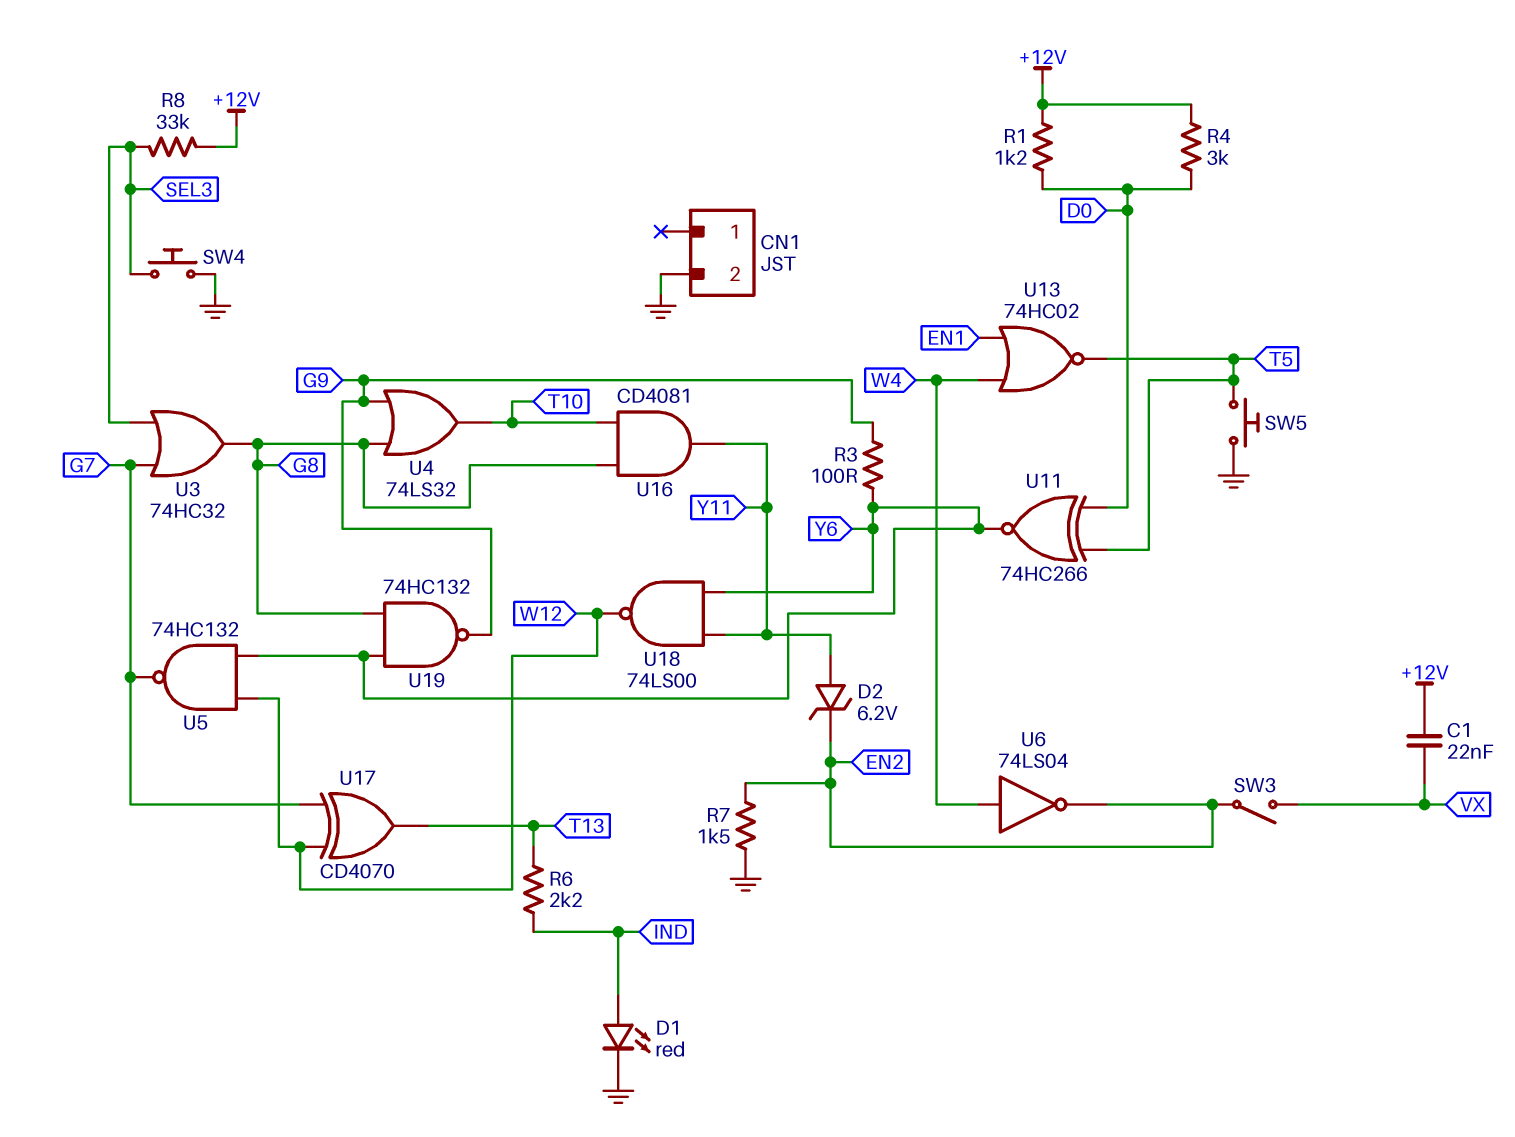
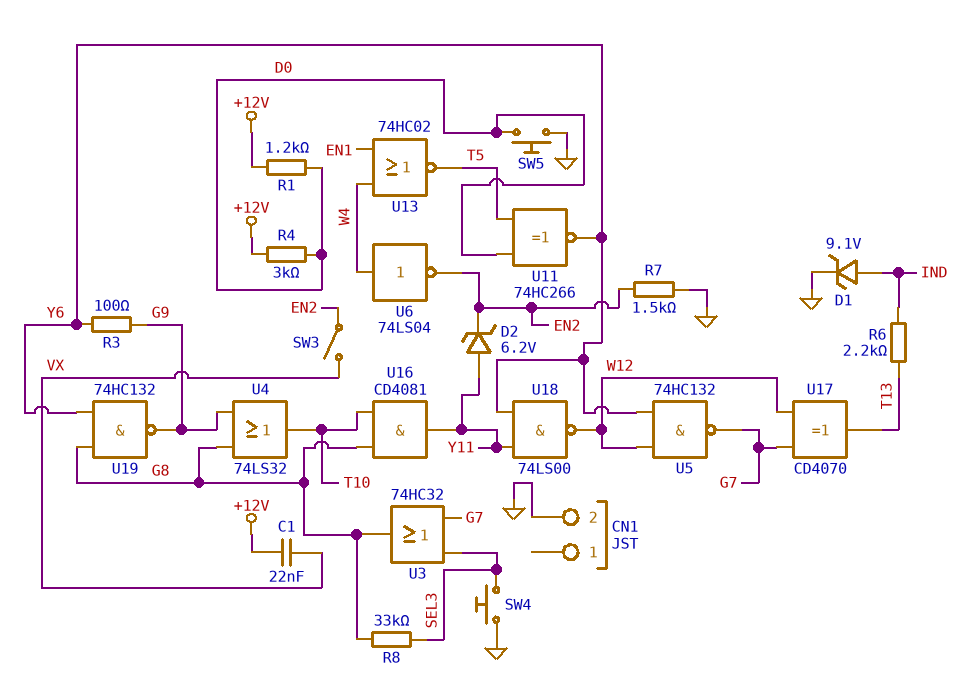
D1: LED red (A IND, K GND) -> zener 9.1V (A IND, K GND)
R8: 33k (+12V, SEL3) -> 33k (G8, SEL3)
SW5: button (GND, T5) -> button (D0, GND)

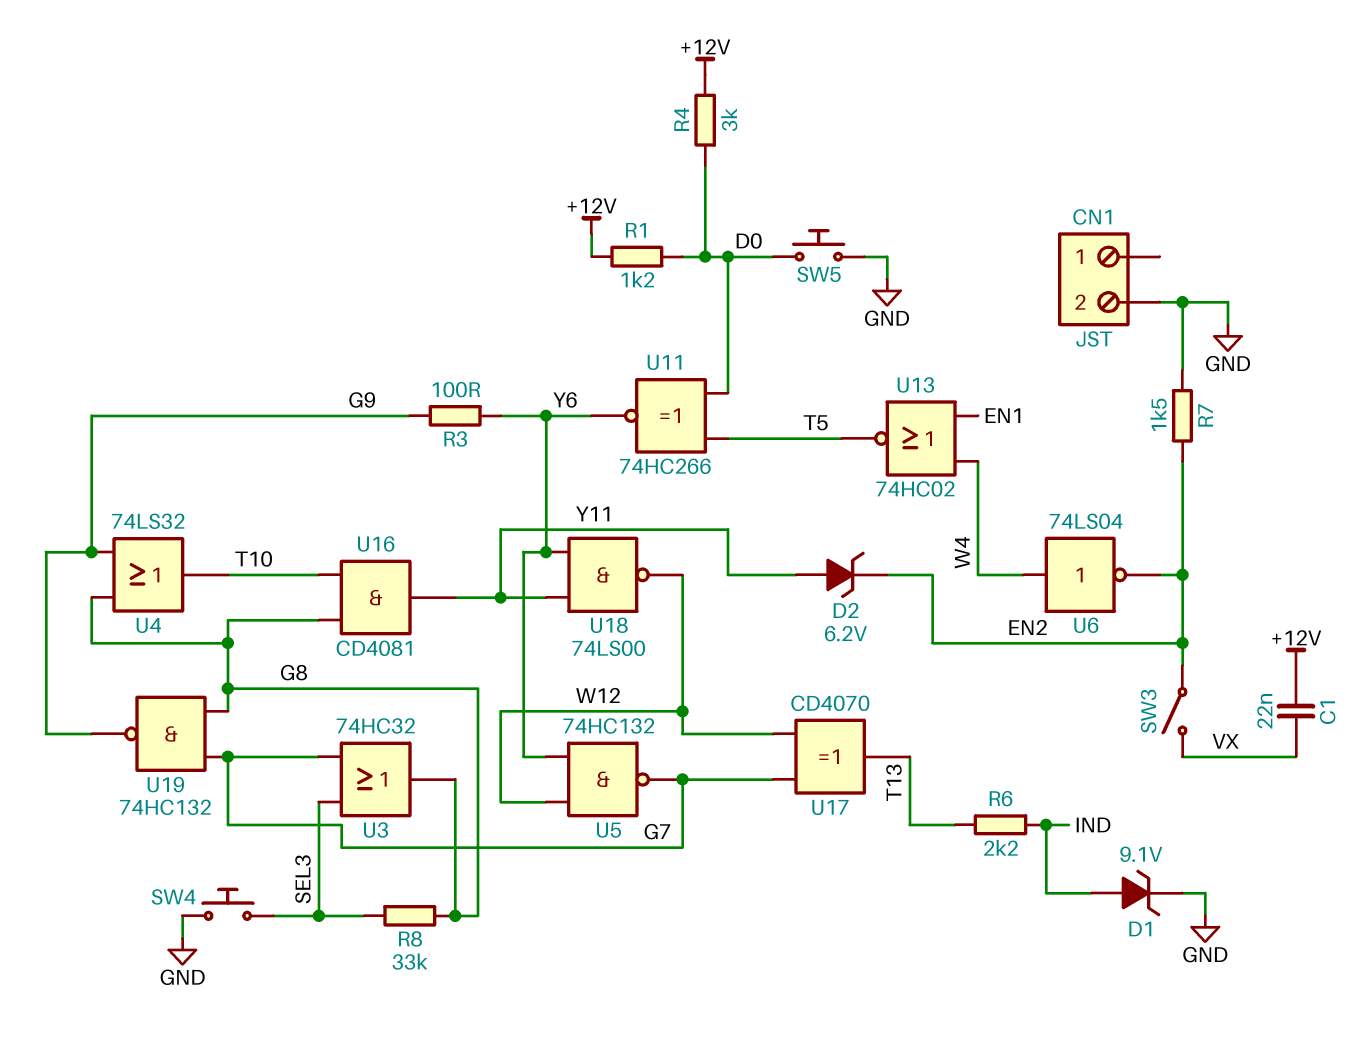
U19: NAND 74HC132 (in G8, in Y6, out G9) -> NAND 74HC132 (in G7, in G8, out G9)

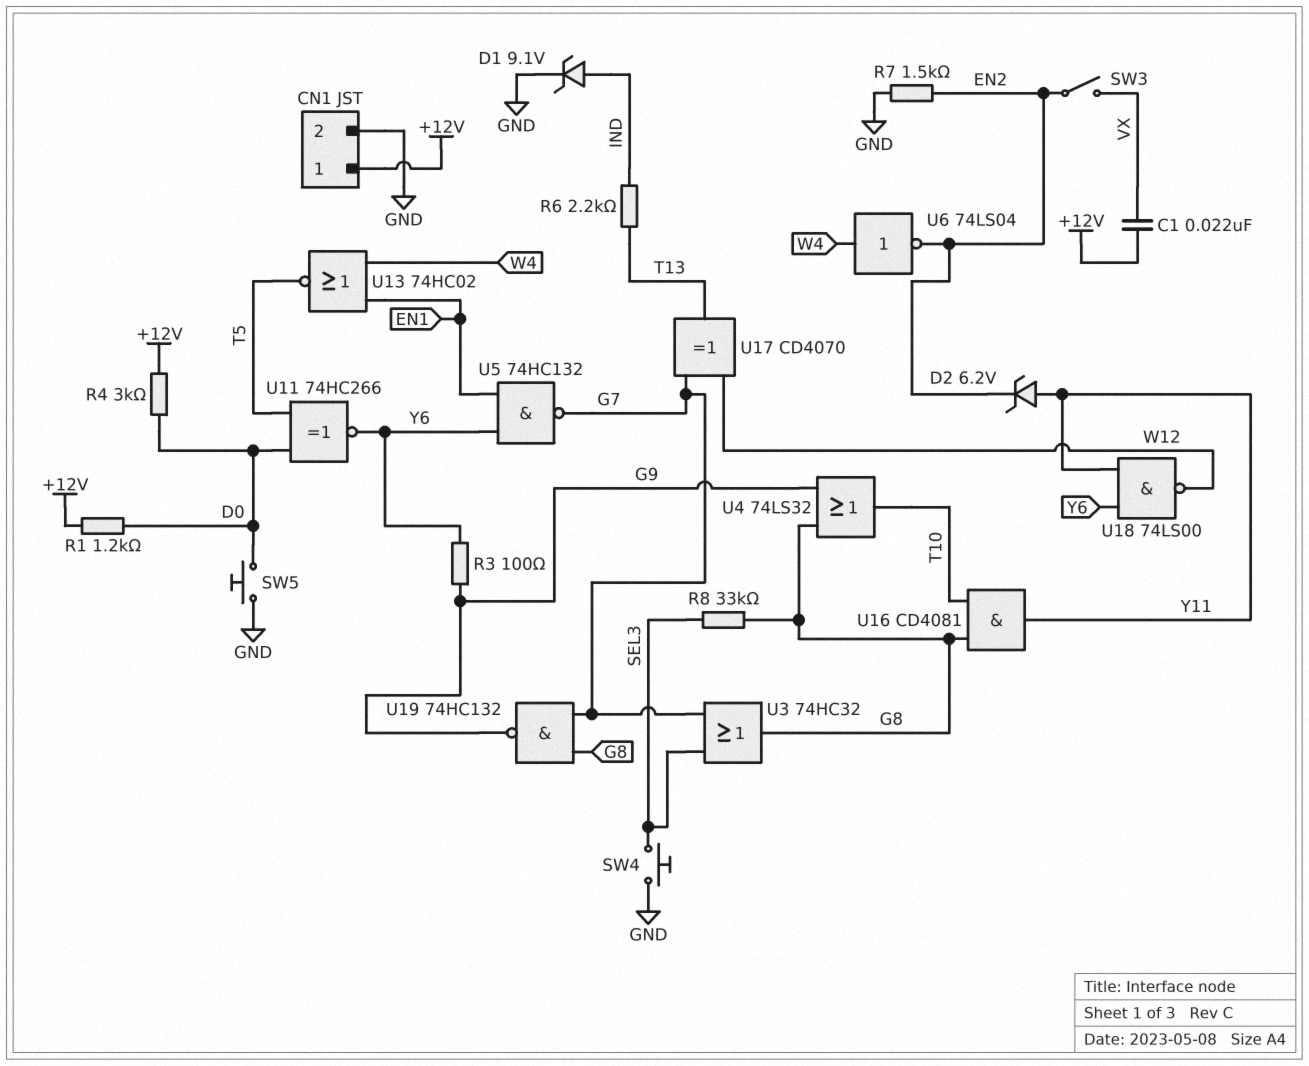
CN1 pin 1: none -> +12V
U5: NAND 74HC132 (in W12, in Y6, out G7) -> NAND 74HC132 (in EN1, in Y6, out G7)

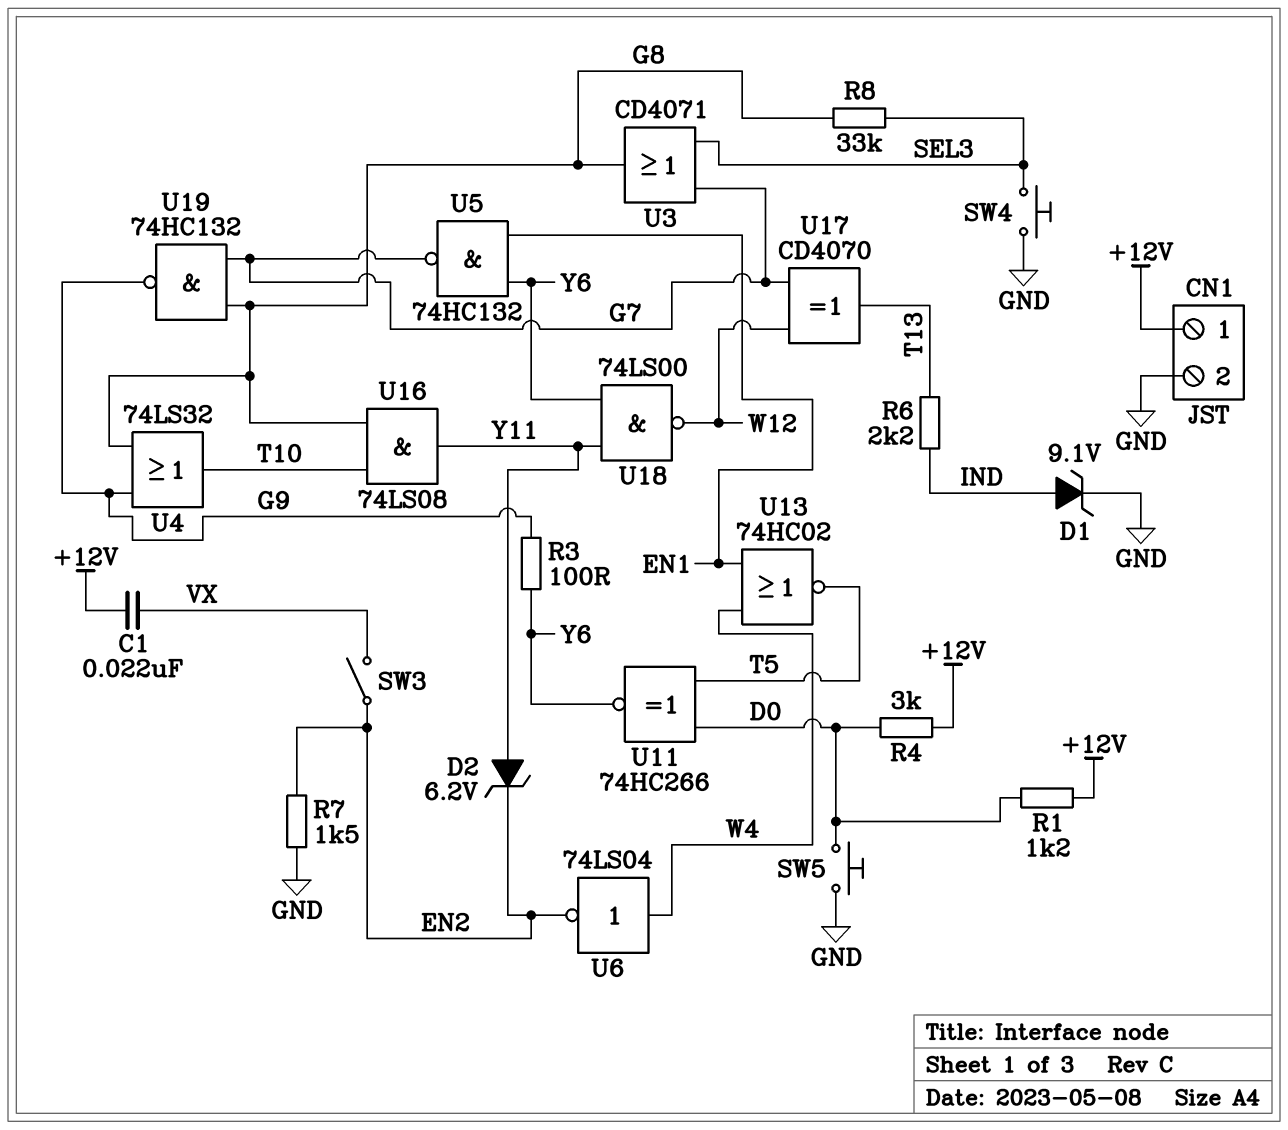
U3: OR 74HC32 (in G7, in SEL3, out G8) -> OR CD4071 (in G7, in SEL3, out G8)
U16: AND CD4081 (in G8, in T10, out Y11) -> AND 74LS08 (in G8, in T10, out Y11)

